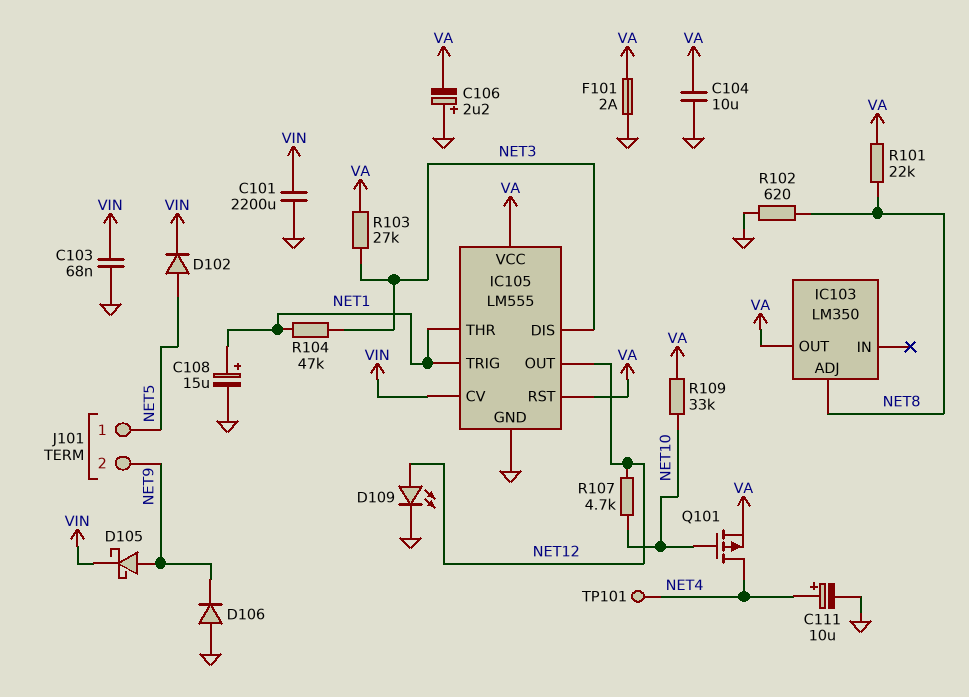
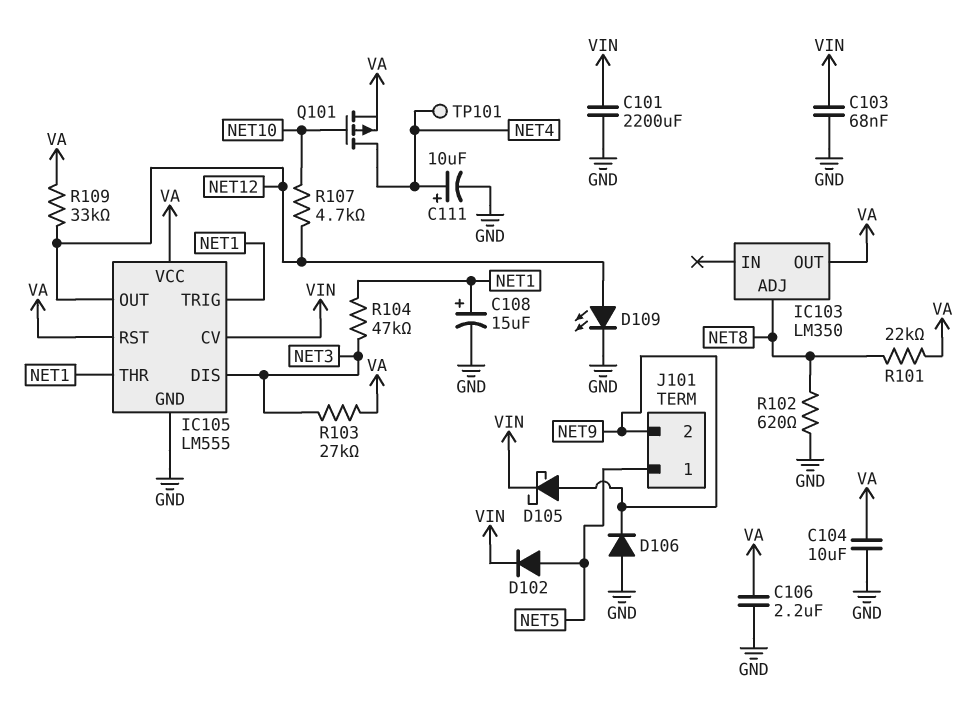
C106: 2.2uF (plus GND, minus VA) -> 2.2uF (GND, VA)
F101: 2A (GND, VA) -> none
R109: 33k (NET10, VA) -> 33k (NET12, VA)

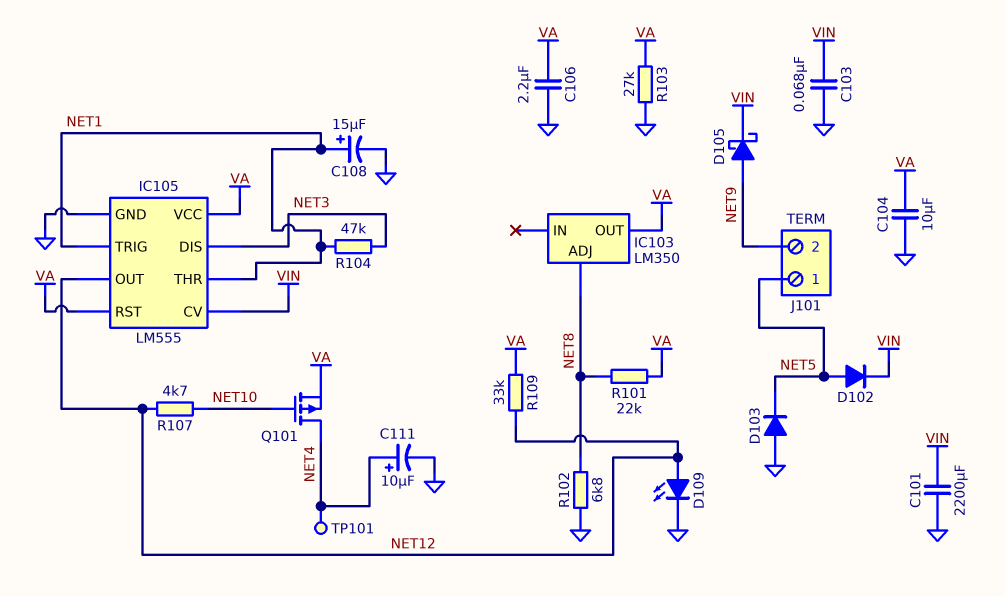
D103: none -> diode (A GND, K NET5)
D106: diode (A GND, K NET9) -> none
R102: 620 (GND, NET8) -> 6.8k (GND, NET8)
R103: 27k (NET3, VA) -> 27k (GND, VA)

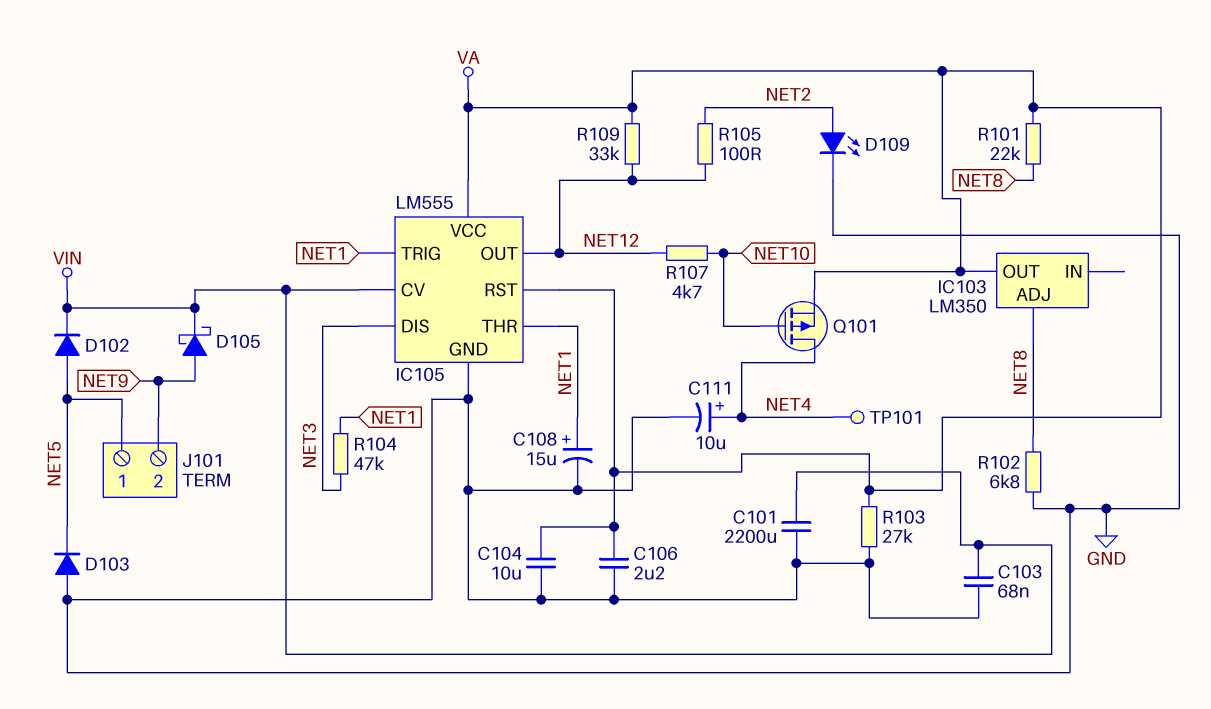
D109: LED (A NET12, K GND) -> LED (A NET2, K GND)
R105: none -> 100 (NET2, NET12)

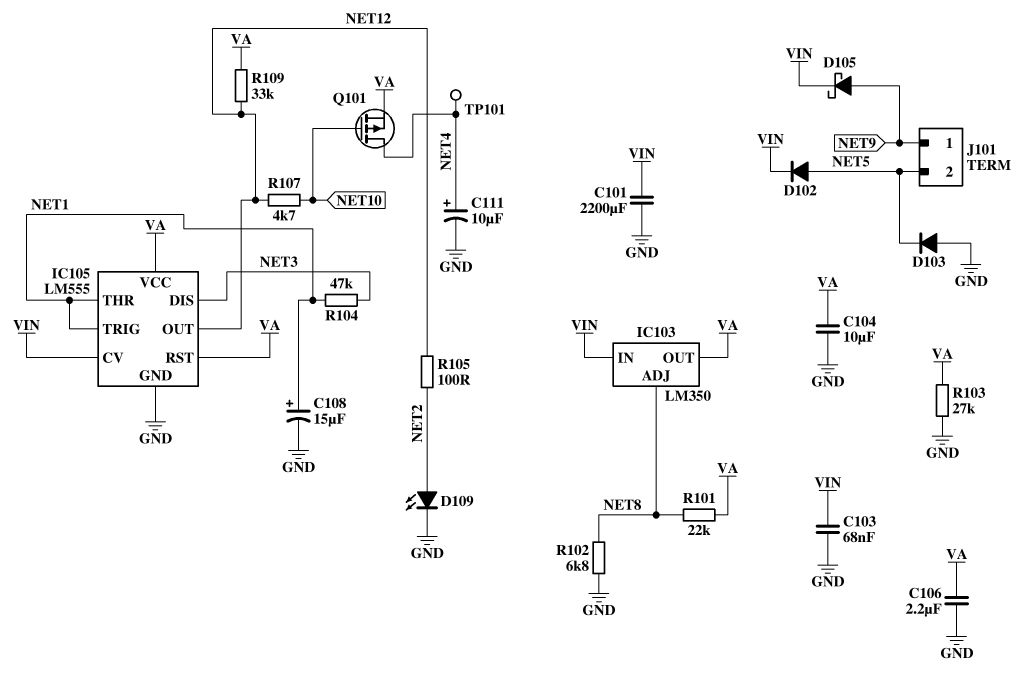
IC103 pin IN: none -> VIN
J101 pin 1: NET5 -> NET9
J101 pin 2: NET9 -> NET5

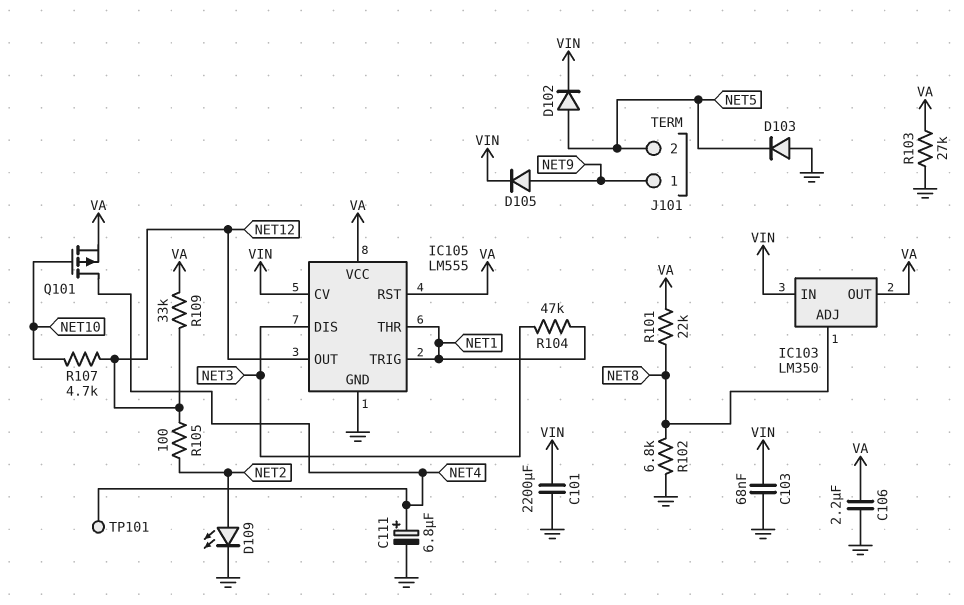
C104: 10uF (GND, VA) -> none
C108: 15uF (plus NET1, minus GND) -> none
C111: 10uF (plus NET4, minus GND) -> 6.8uF (plus NET4, minus GND)
D105: schottky (A NET9, K VIN) -> diode (A NET9, K VIN)

